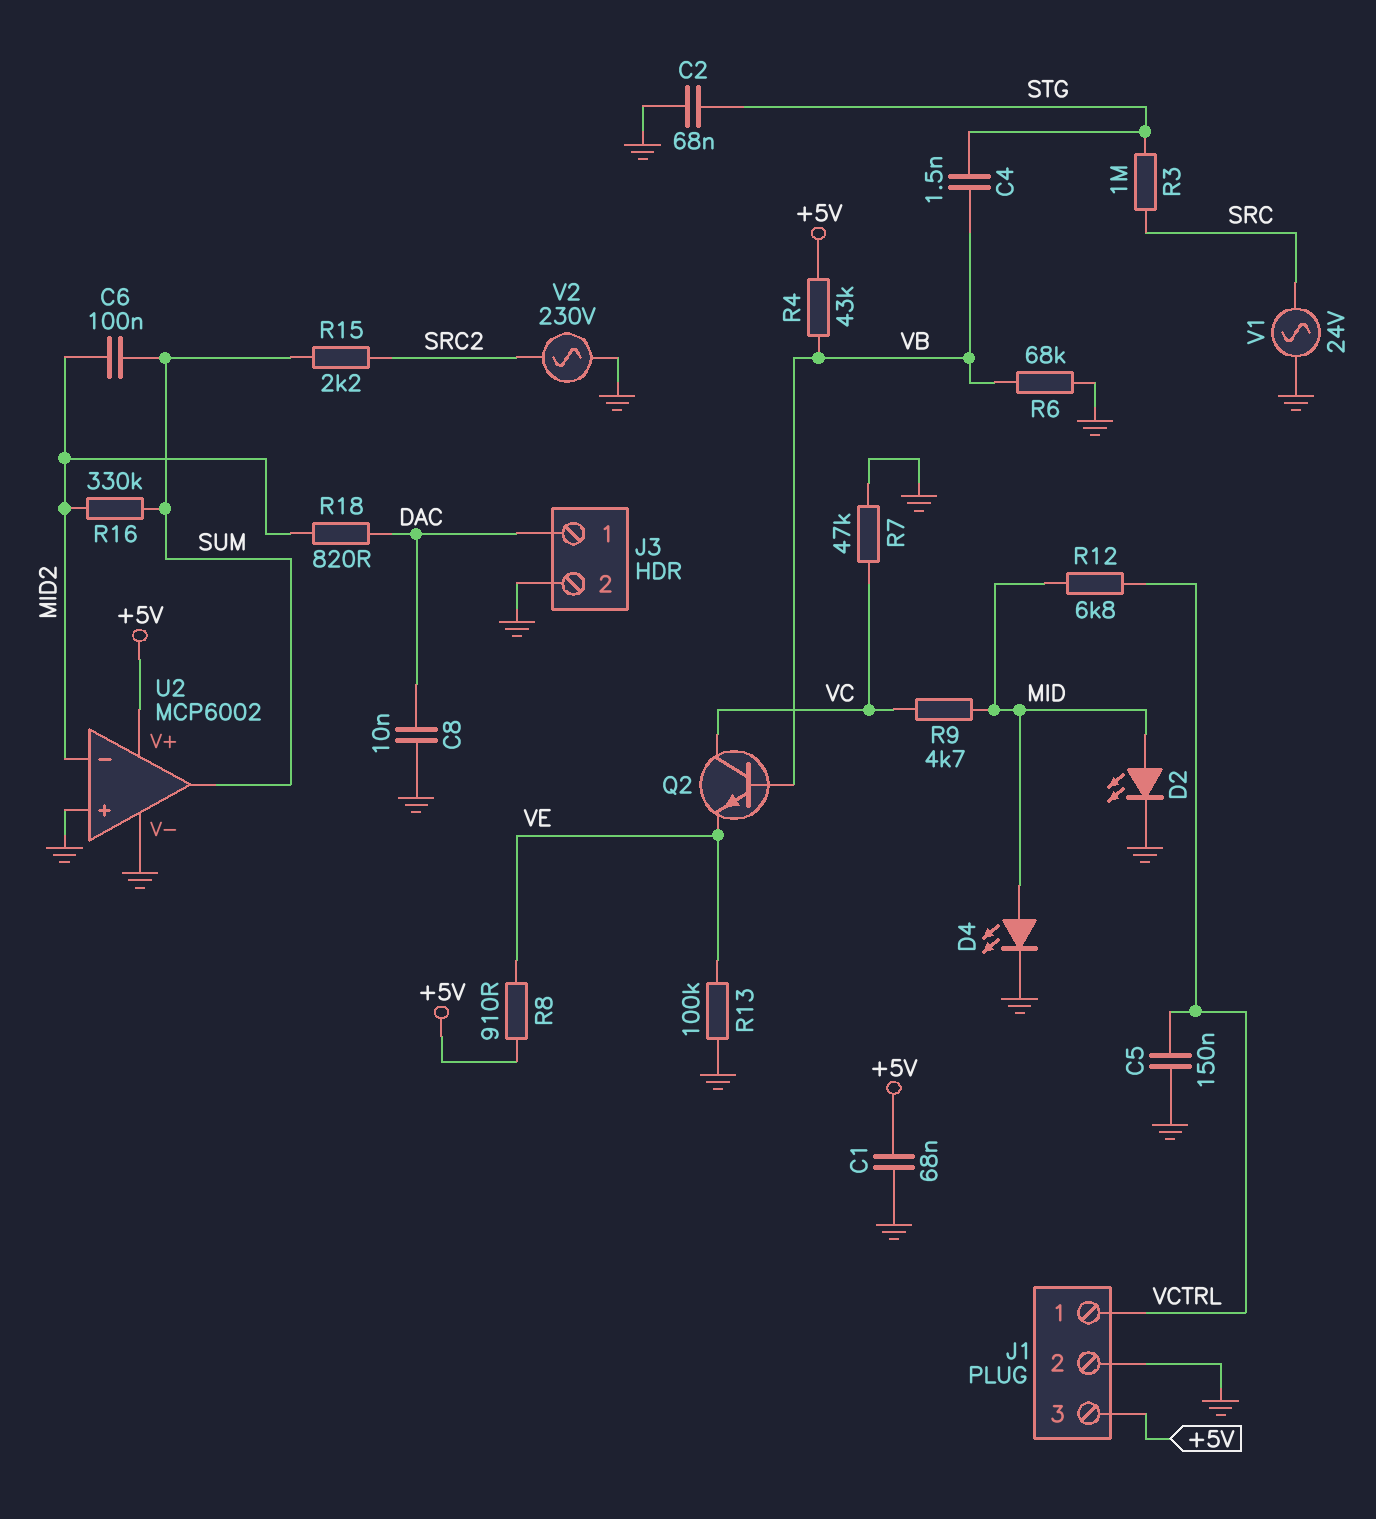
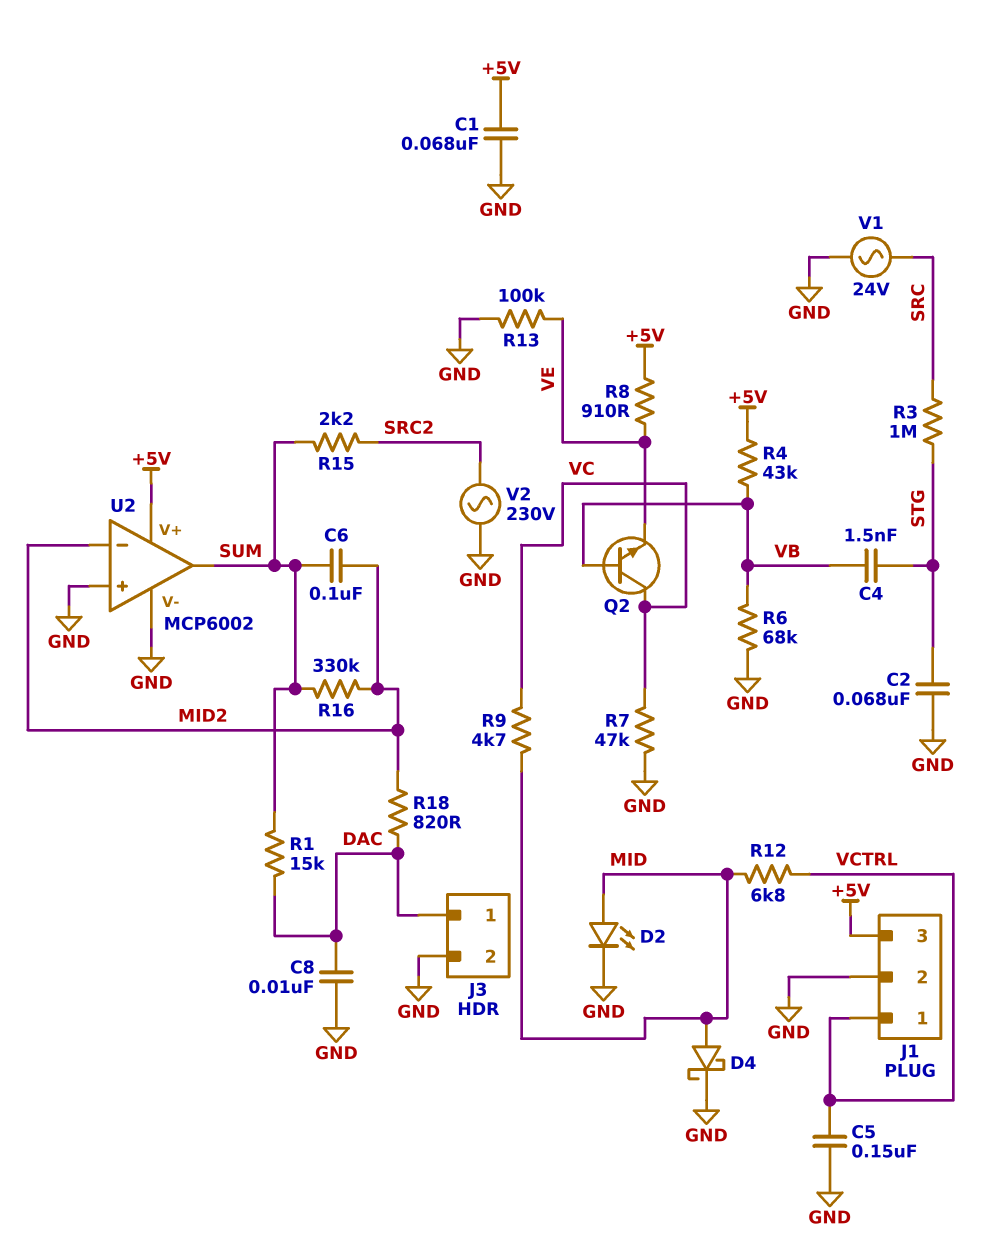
D4: LED (A MID, K GND) -> schottky (A MID, K GND)
R1: none -> 15k (DAC, SUM)

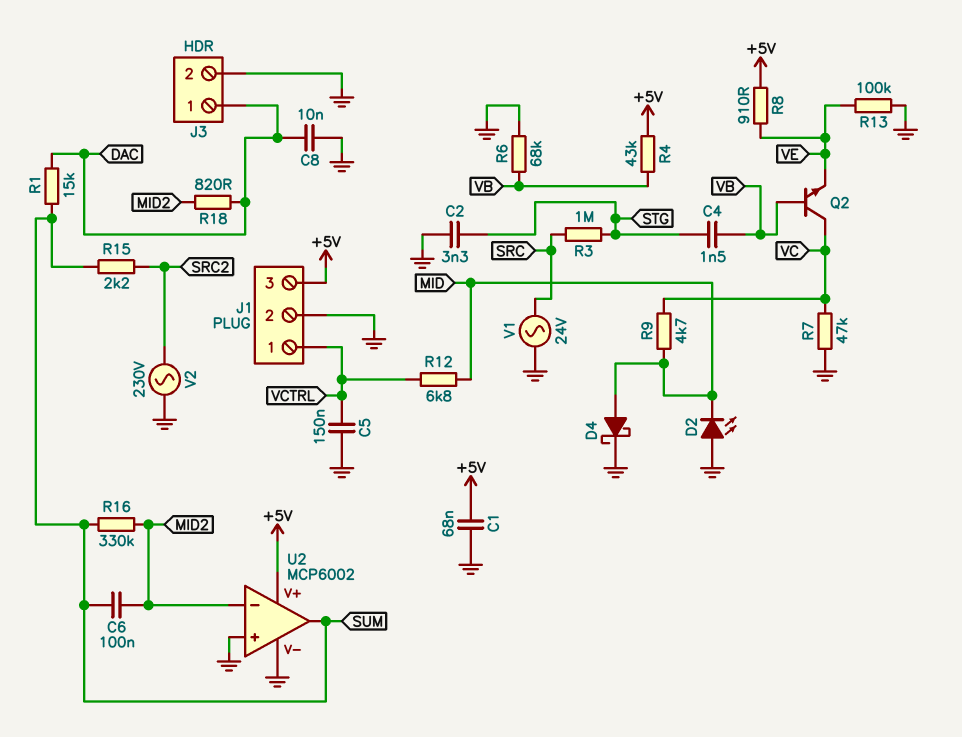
C2: 68nF (GND, STG) -> 3.3nF (GND, STG)
D2: LED (A MID, K GND) -> LED (A GND, K MID)

